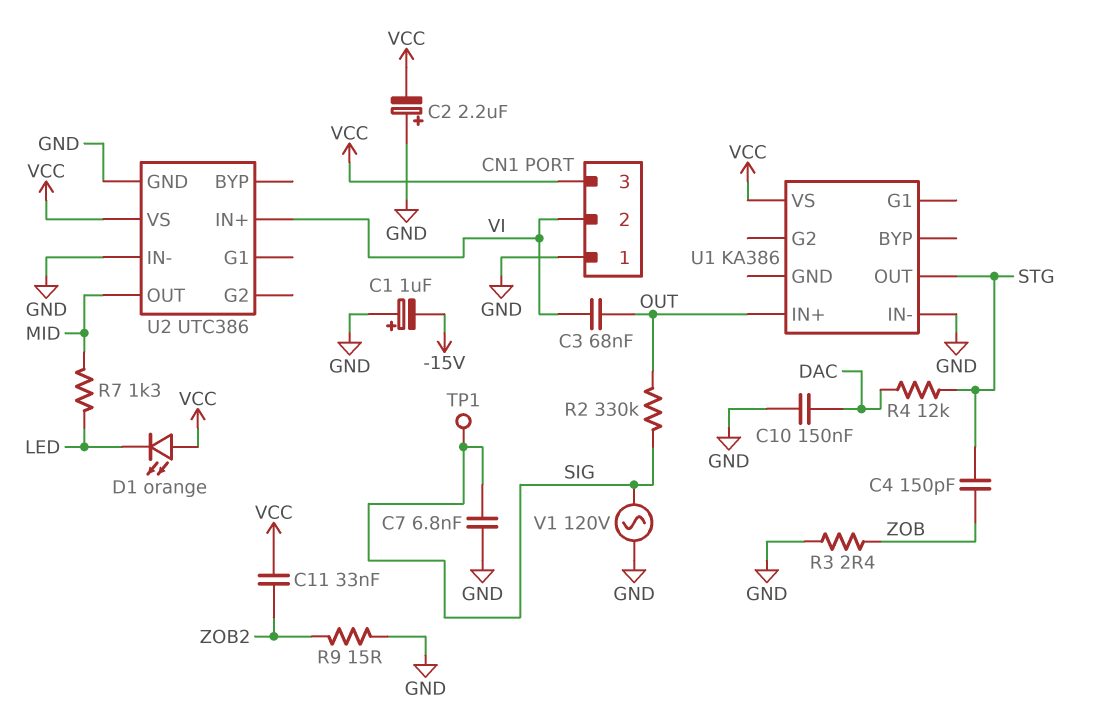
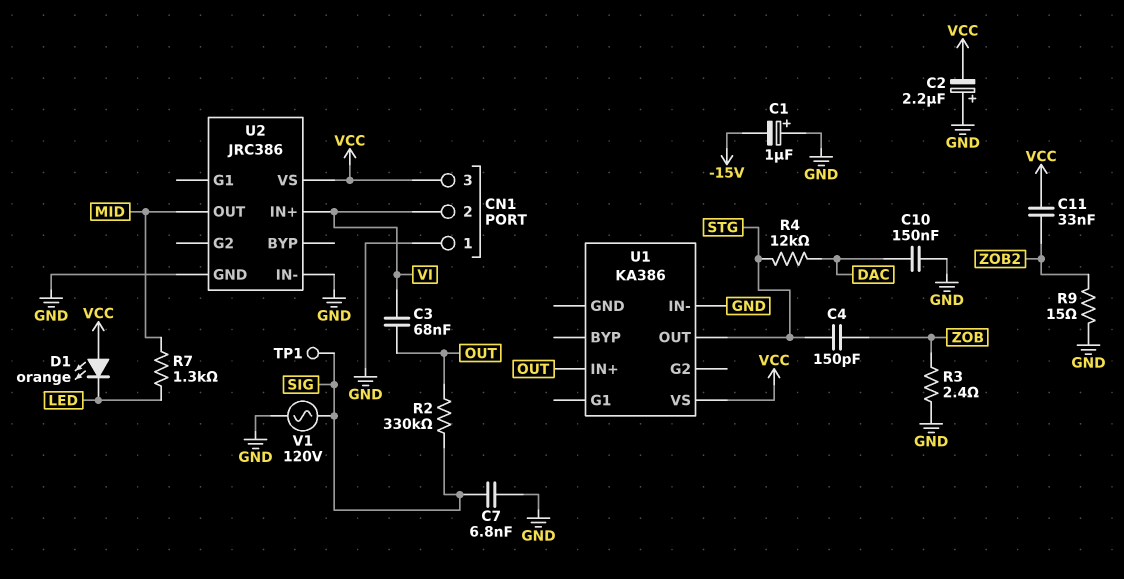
U2: UTC386 -> JRC386

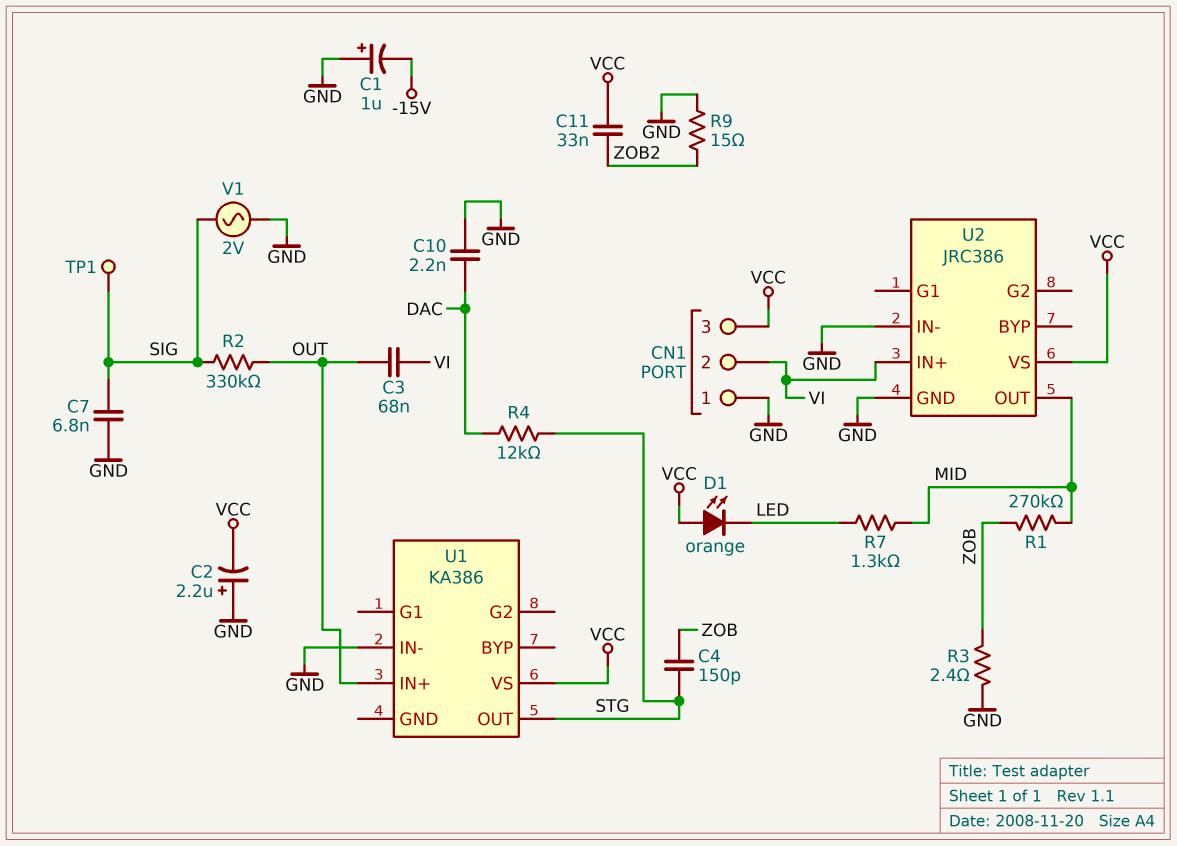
C10: 150nF (DAC, GND) -> 2.2nF (DAC, GND)
R1: none -> 270k (MID, ZOB)
V1: AC 120V (GND, SIG) -> AC 2V (GND, SIG)

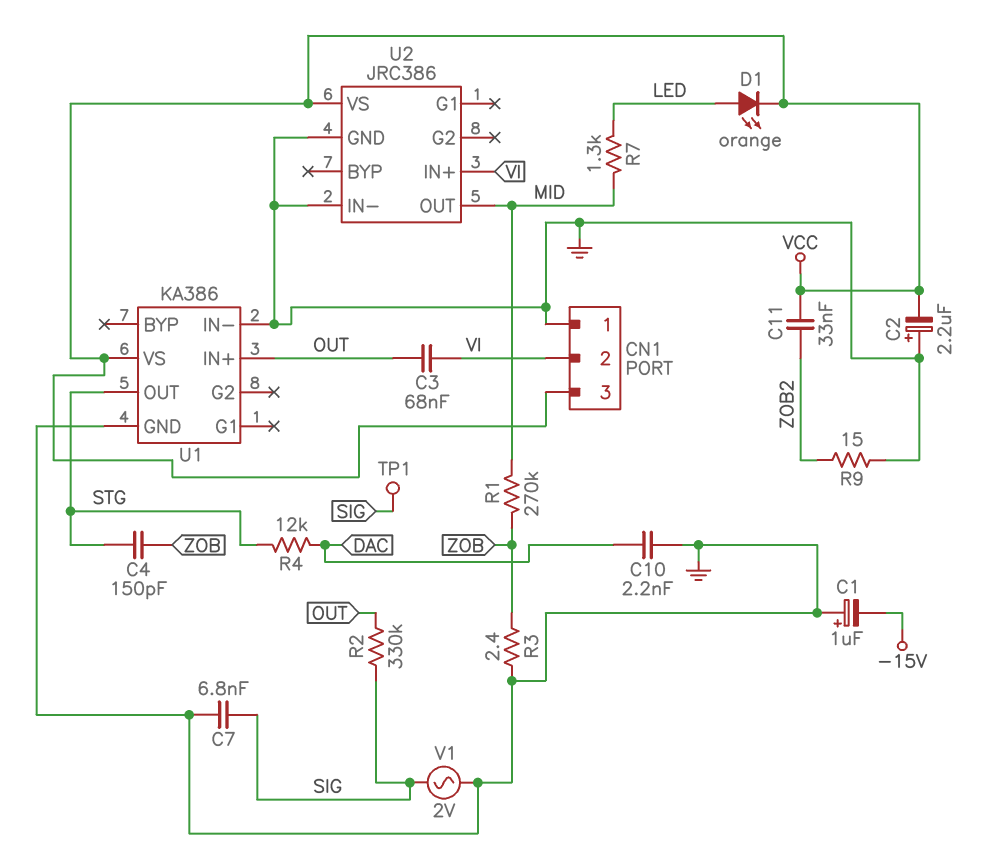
D1: LED orange (A VCC, K LED) -> LED orange (A LED, K VCC)
U1 pin GND: none -> GND

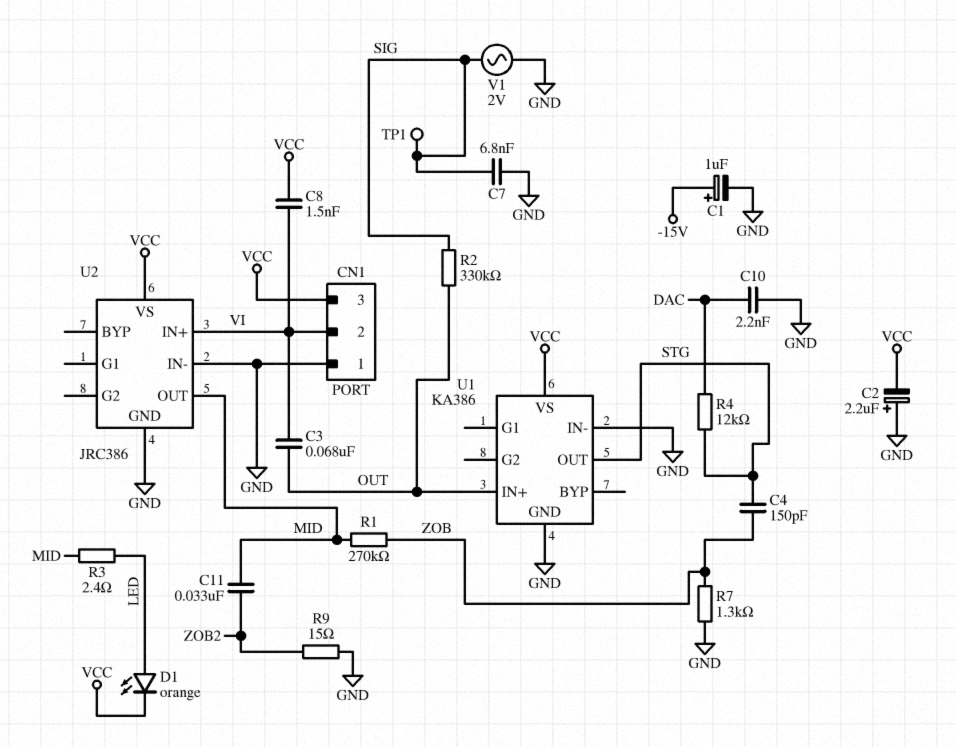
C1: 1uF (plus GND, minus -15V) -> 1uF (plus -15V, minus GND)
C8: none -> 1.5nF (VCC, VI)
C11: 33nF (VCC, ZOB2) -> 33nF (MID, ZOB2)
R3: 2.4 (GND, ZOB) -> 2.4 (LED, MID)
R7: 1.3k (LED, MID) -> 1.3k (GND, ZOB)

